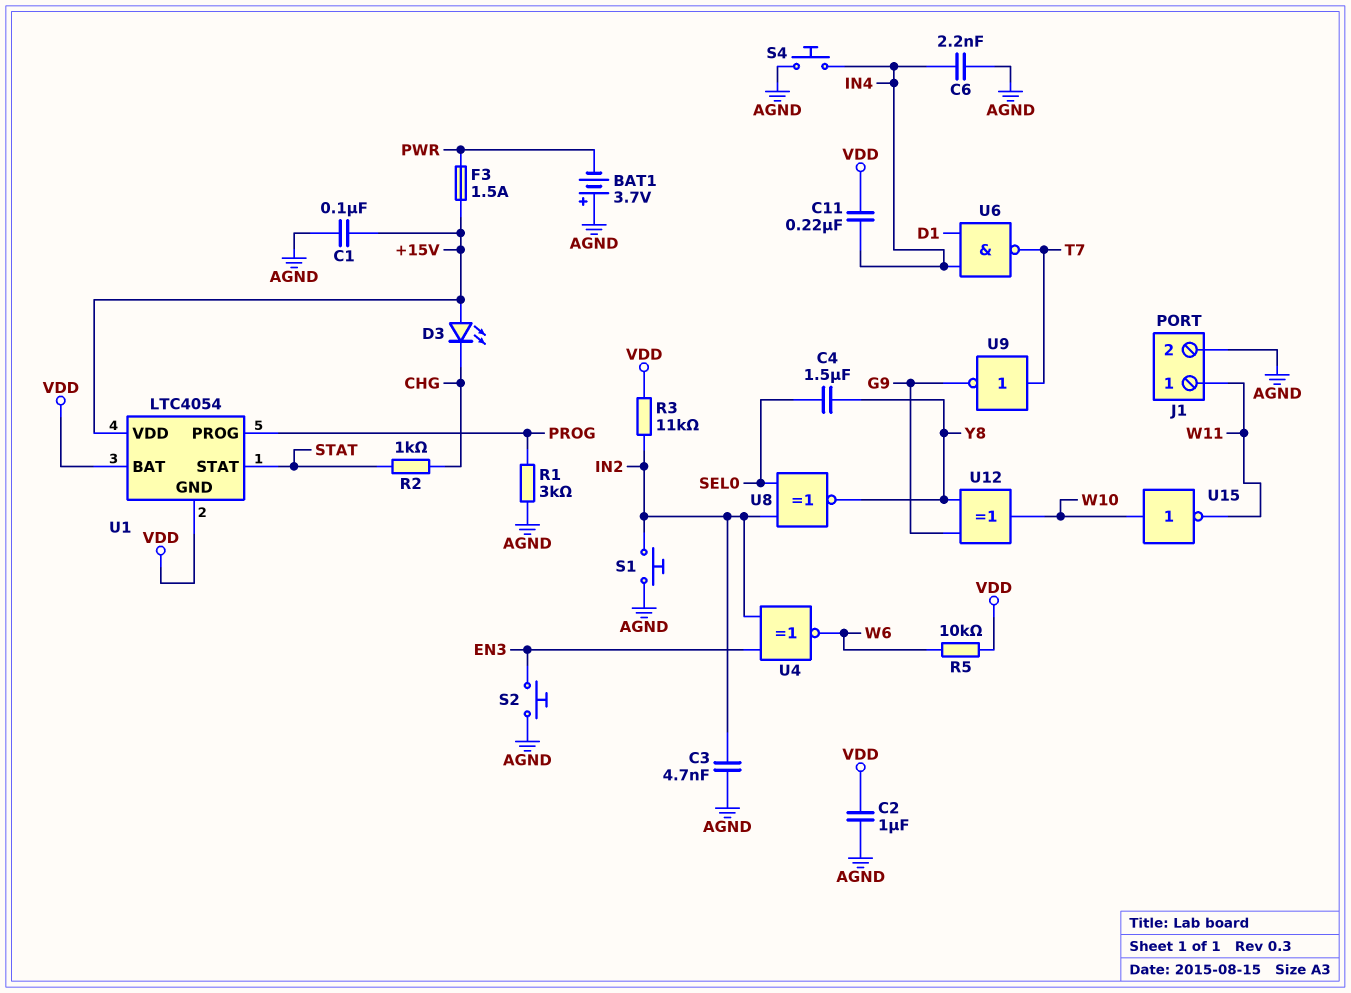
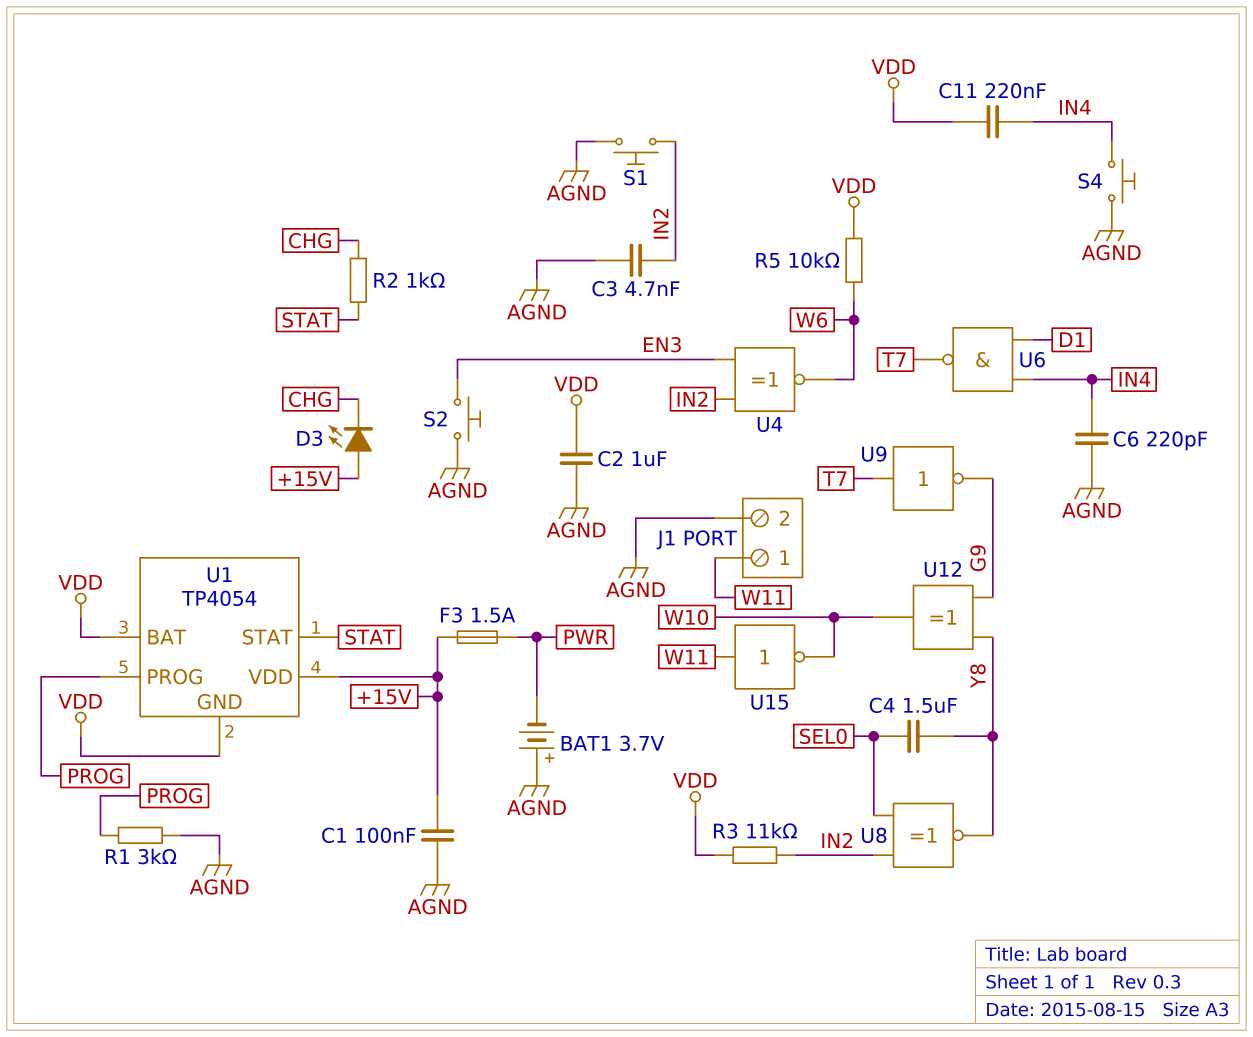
C6: 2.2nF (AGND, IN4) -> 220pF (AGND, IN4)
U1: LTC4054 -> TP4054
U15: NOT (in W10, out W11) -> NOT (in W11, out W10)

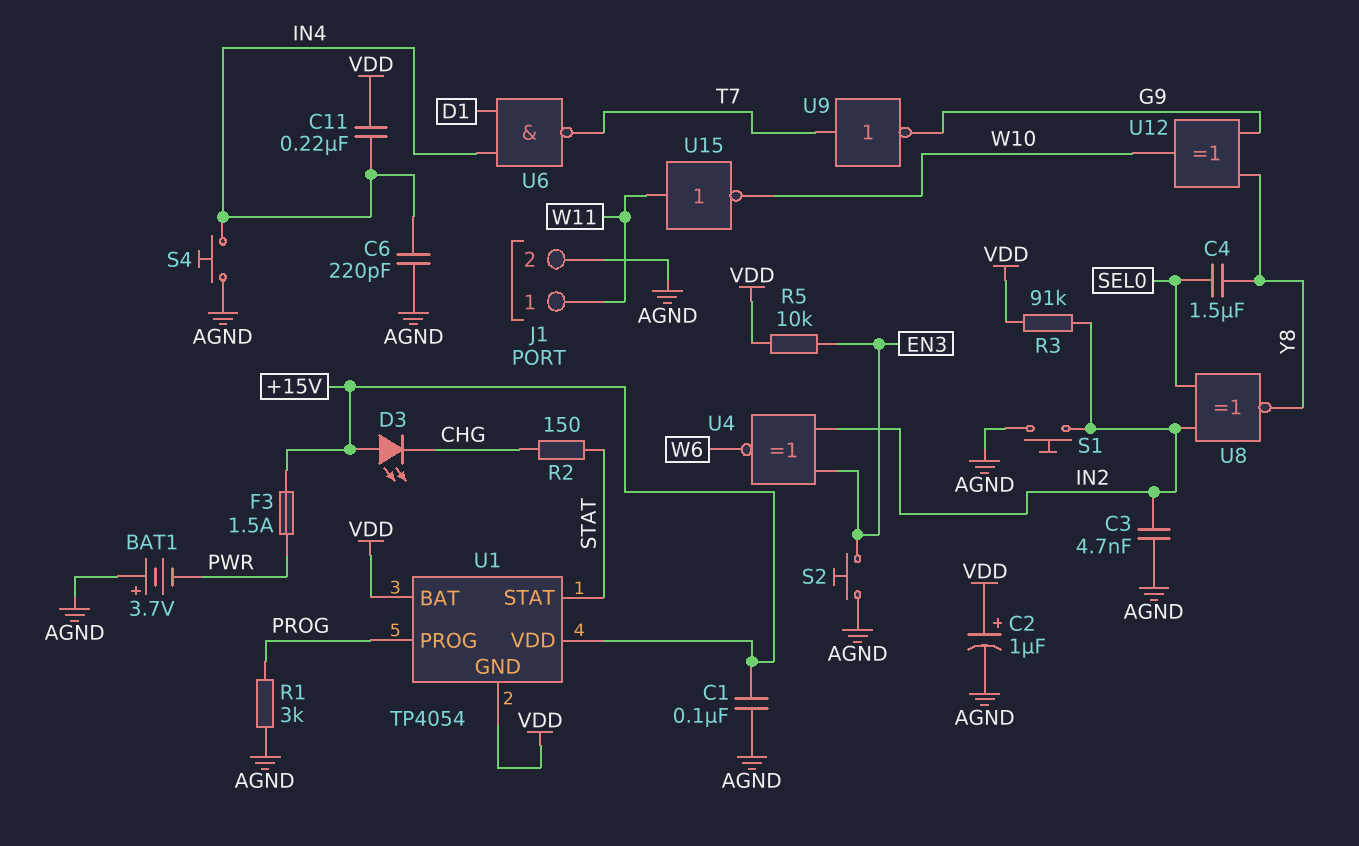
C2: 1uF (AGND, VDD) -> 1uF (plus VDD, minus AGND)
R2: 1k (CHG, STAT) -> 150 (CHG, STAT)
R3: 11k (IN2, VDD) -> 91k (IN2, VDD)
R5: 10k (VDD, W6) -> 10k (EN3, VDD)

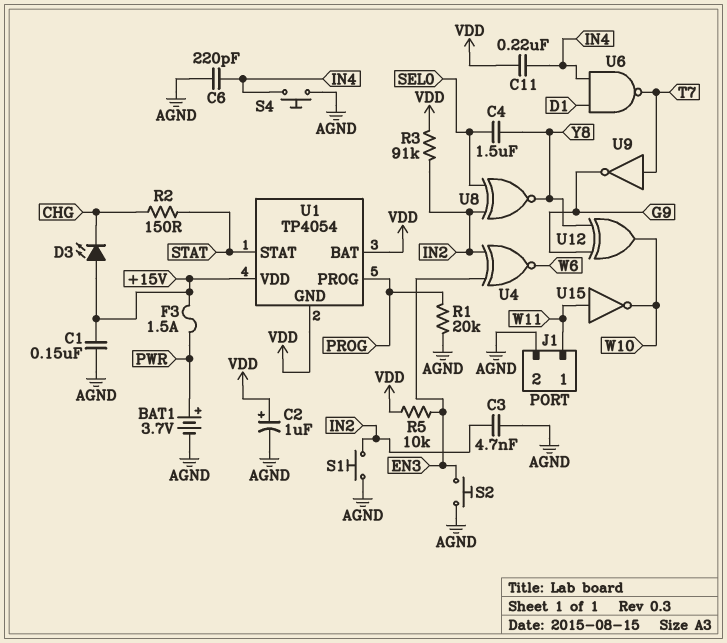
BAT1: 3.7V (plus AGND, minus PWR) -> 3.7V (plus PWR, minus AGND)
C1: 100nF (+15V, AGND) -> 150nF (+15V, AGND)
R1: 3k (AGND, PROG) -> 20k (AGND, PROG)

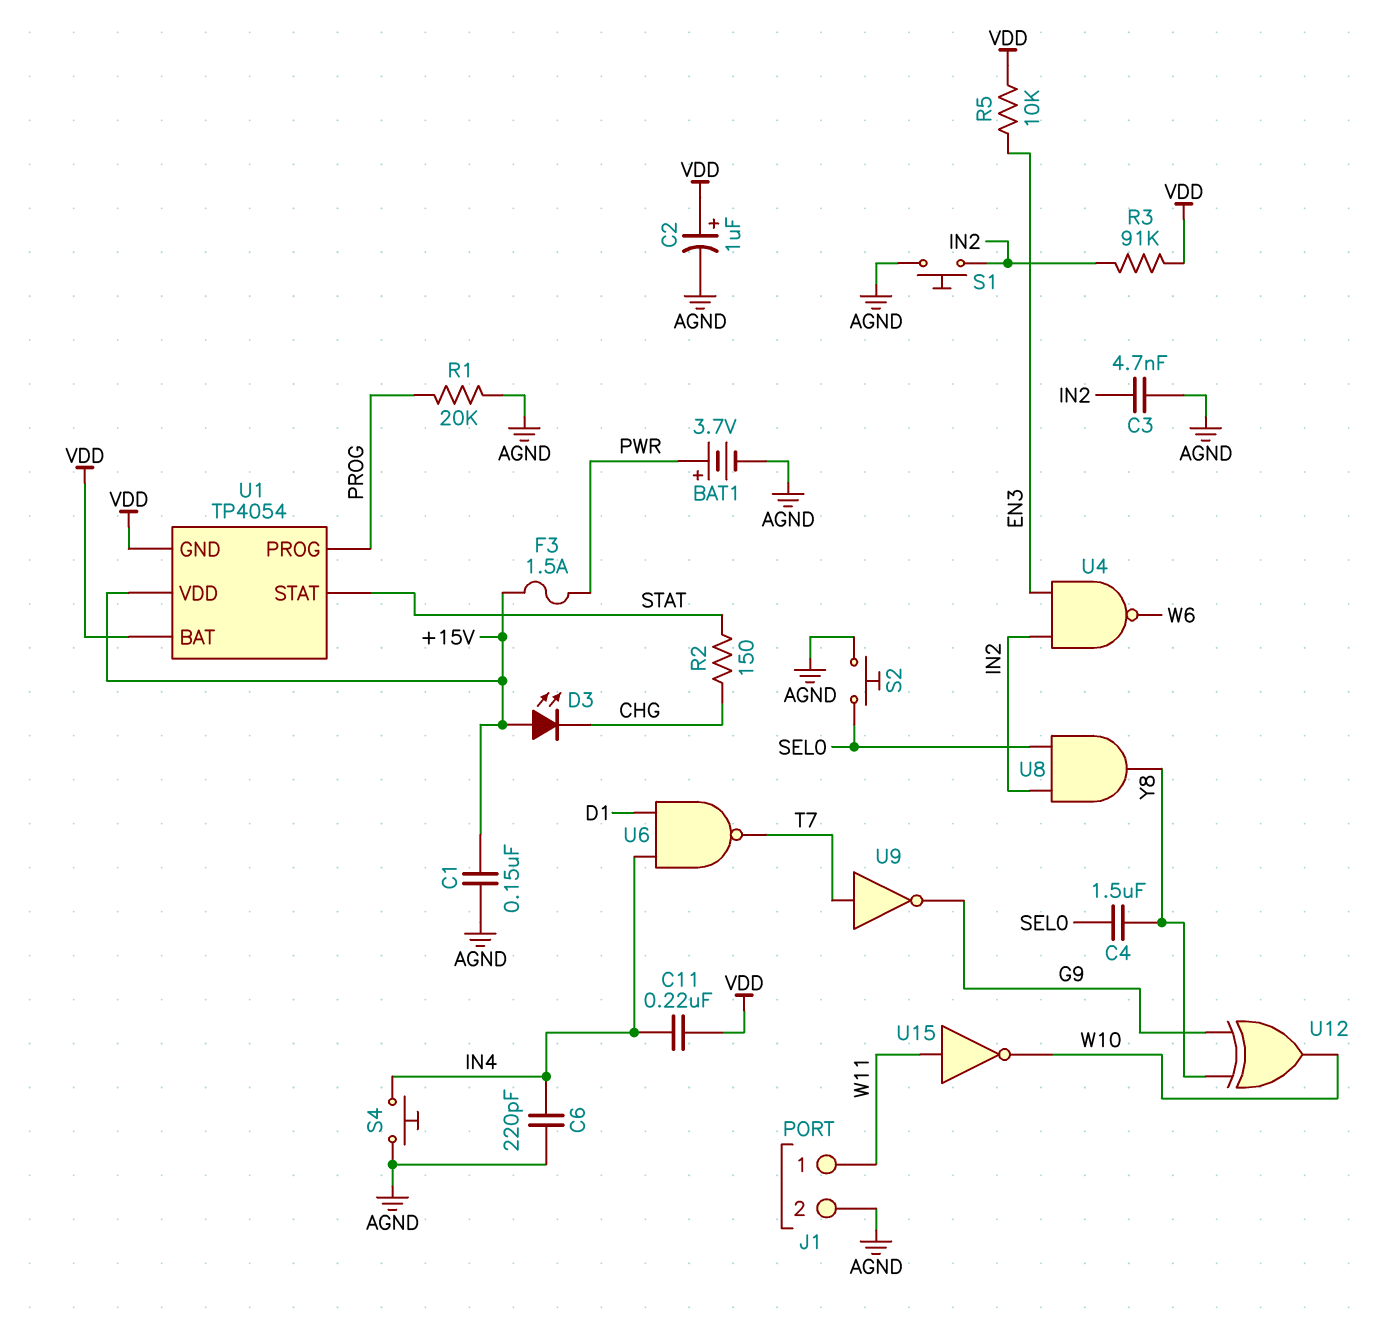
S2: button (AGND, EN3) -> button (AGND, SEL0)
U4: XNOR (in EN3, in IN2, out W6) -> NAND (in EN3, in IN2, out W6)
U8: XNOR (in IN2, in SEL0, out Y8) -> AND (in IN2, in SEL0, out Y8)

